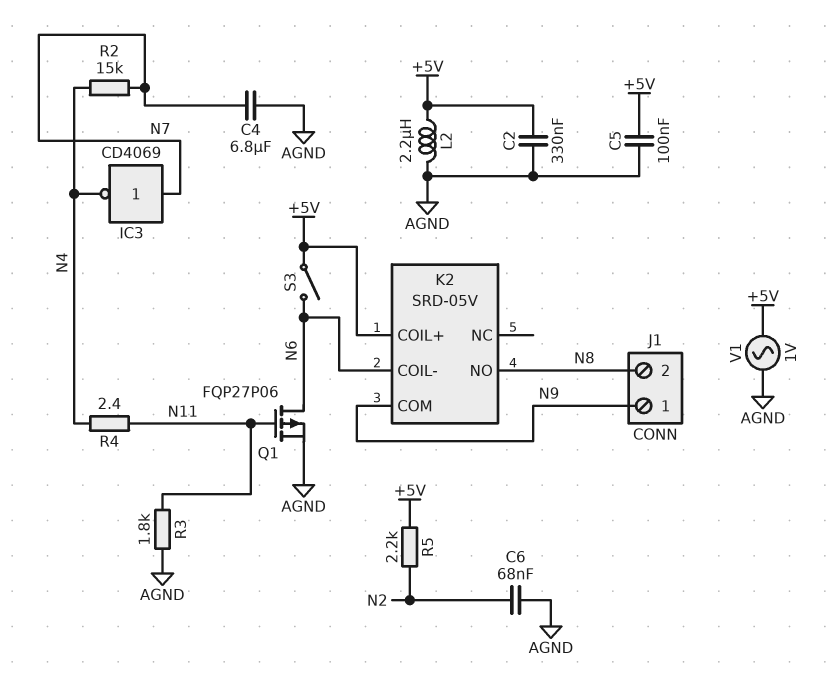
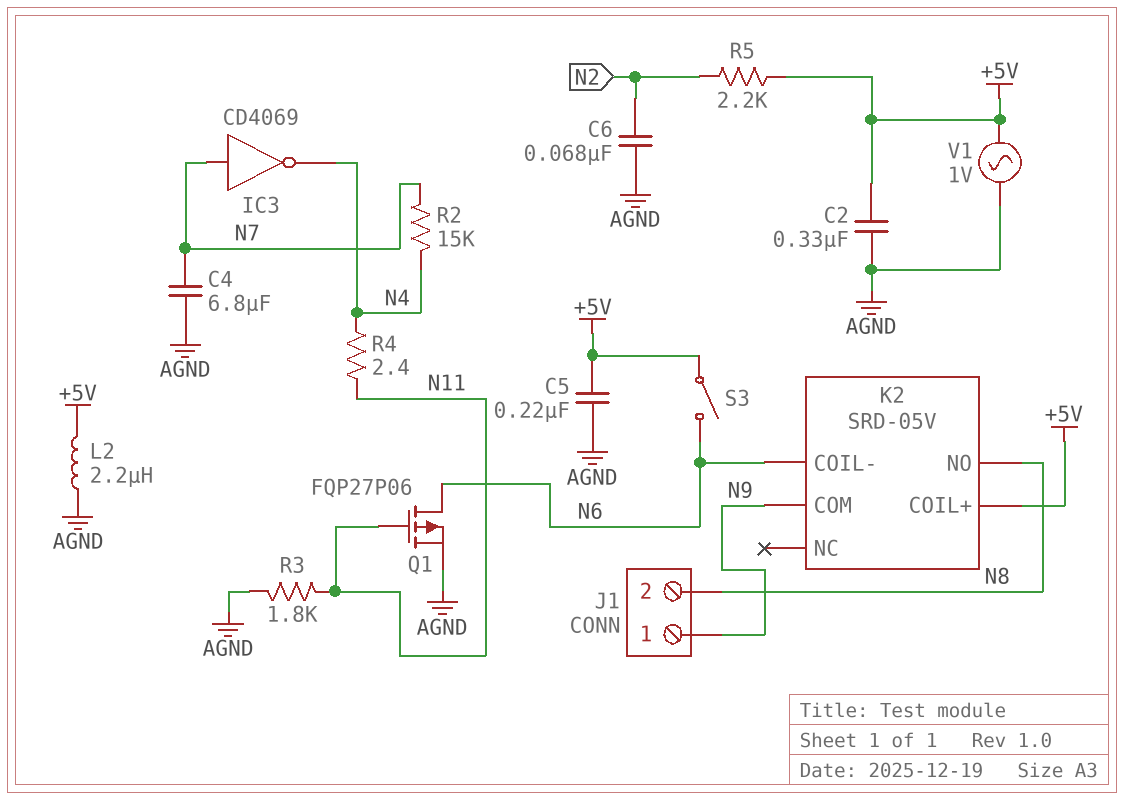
C5: 100nF (+5V, AGND) -> 220nF (+5V, AGND)

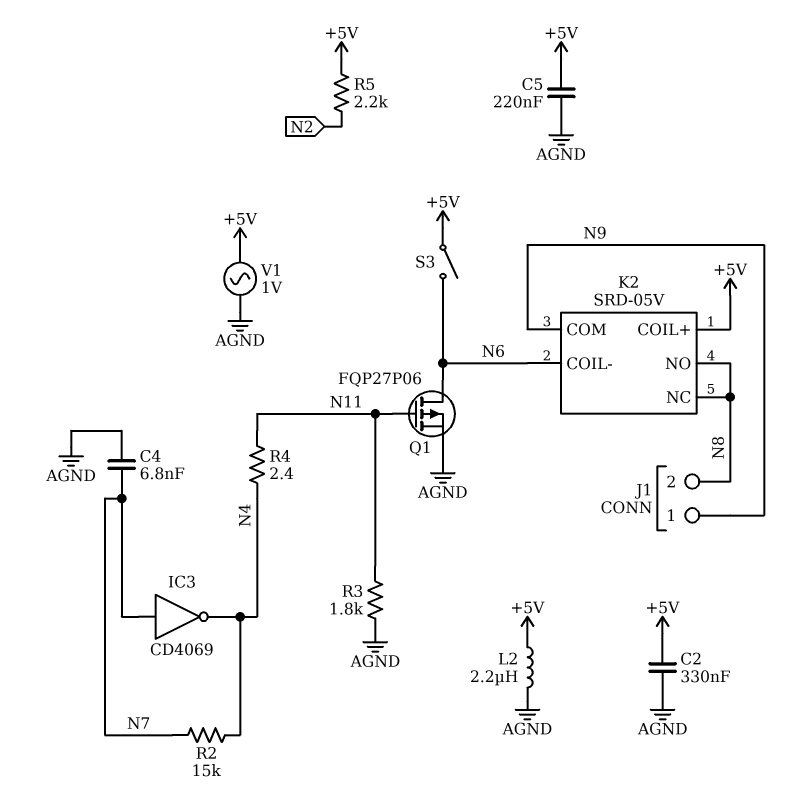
C4: 6.8uF (AGND, N7) -> 6.8nF (AGND, N7)
C6: 68nF (AGND, N2) -> none
K2 pin NC: none -> N8

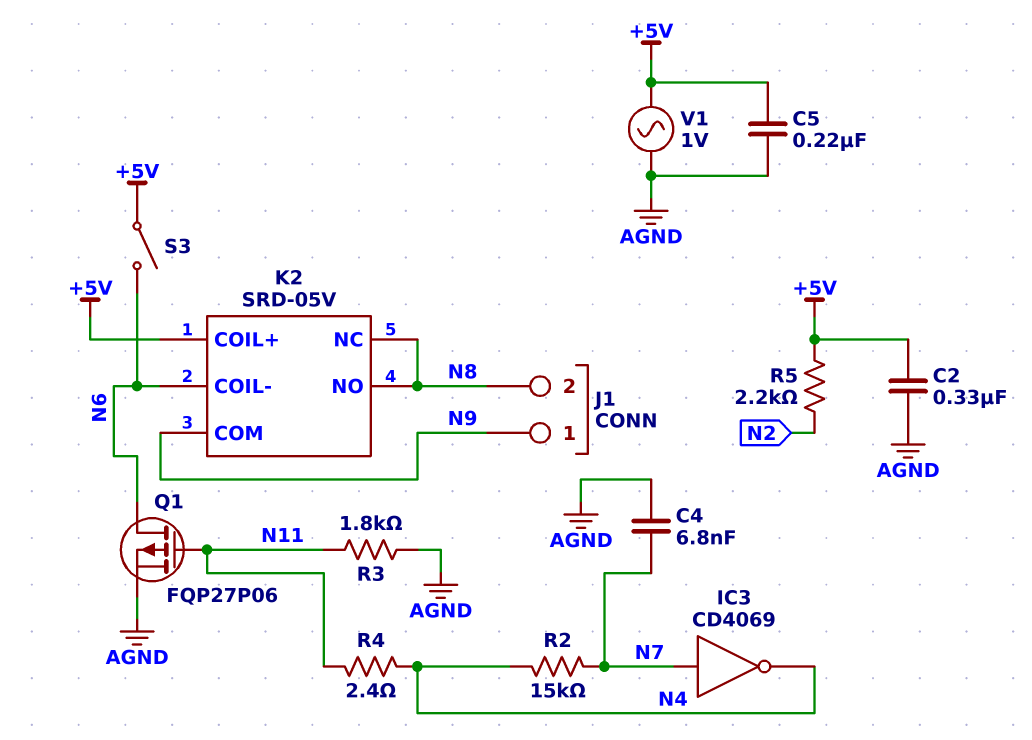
L2: 2.2uH (+5V, AGND) -> none

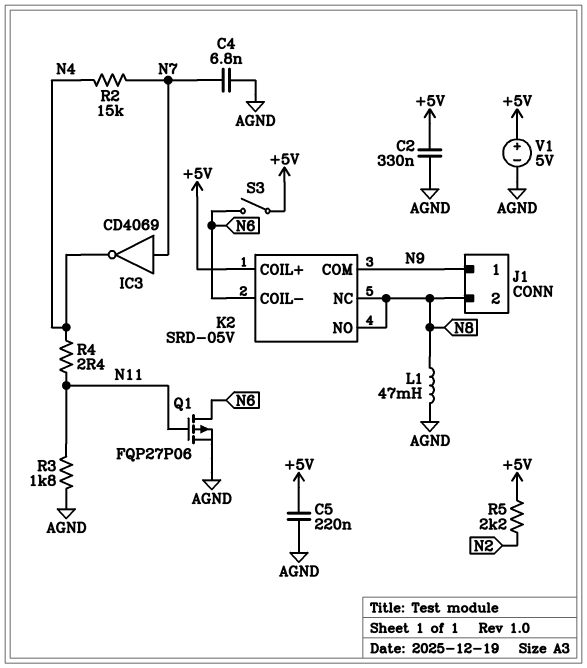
L1: none -> 47mH (AGND, N8)
V1: AC 1V (+5V, AGND) -> 5V (plus +5V, minus AGND)

